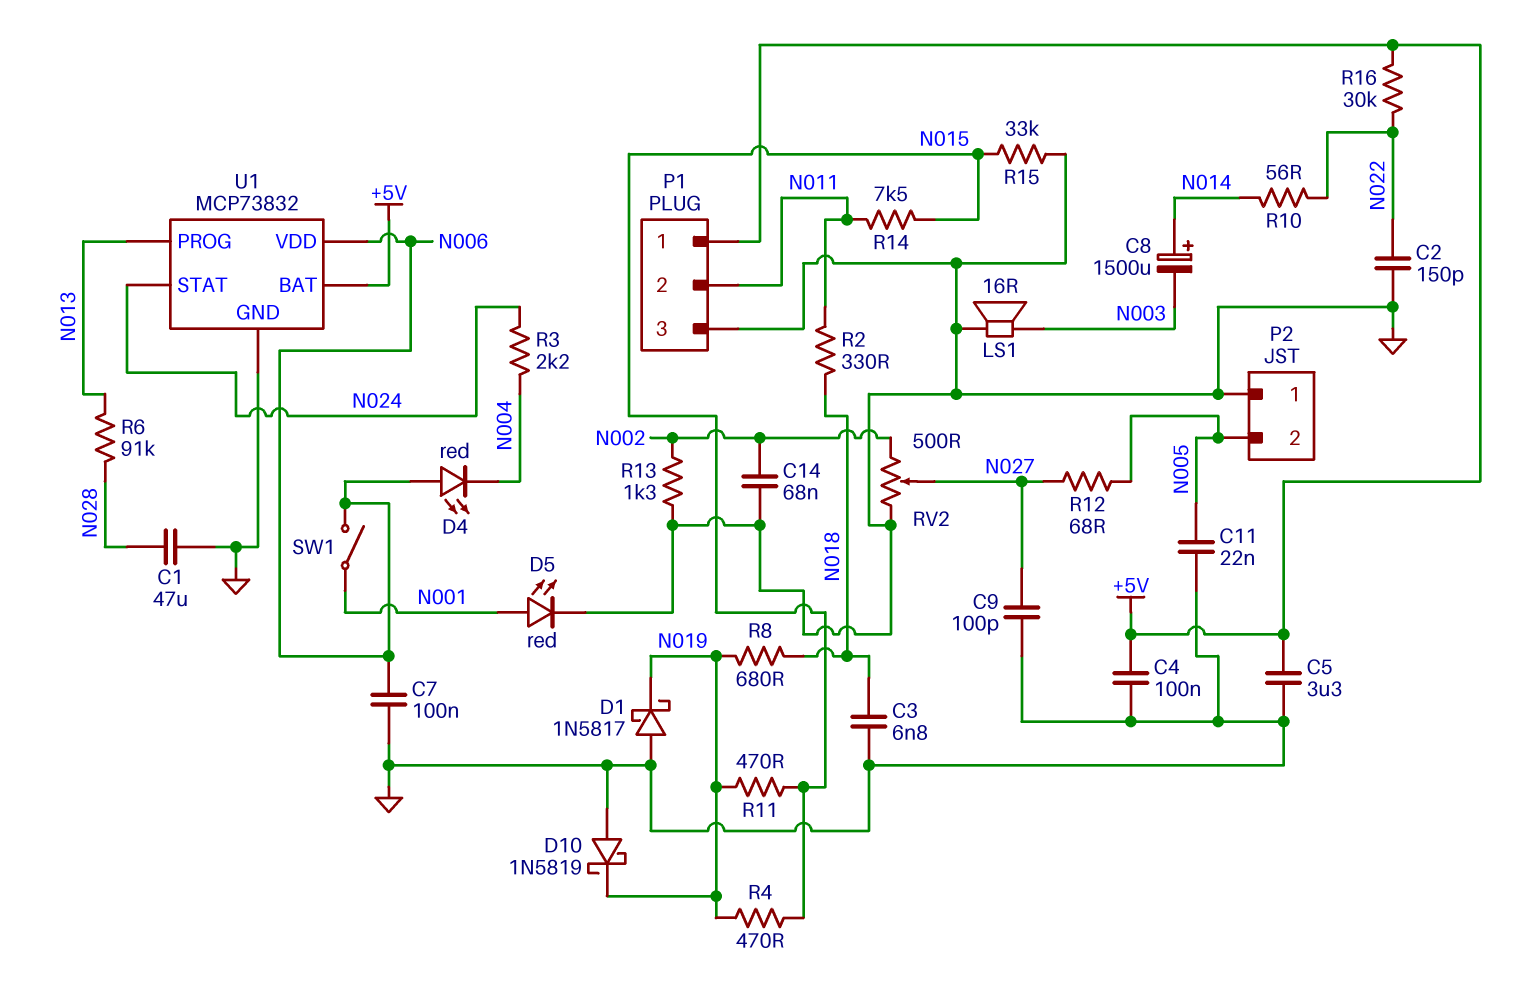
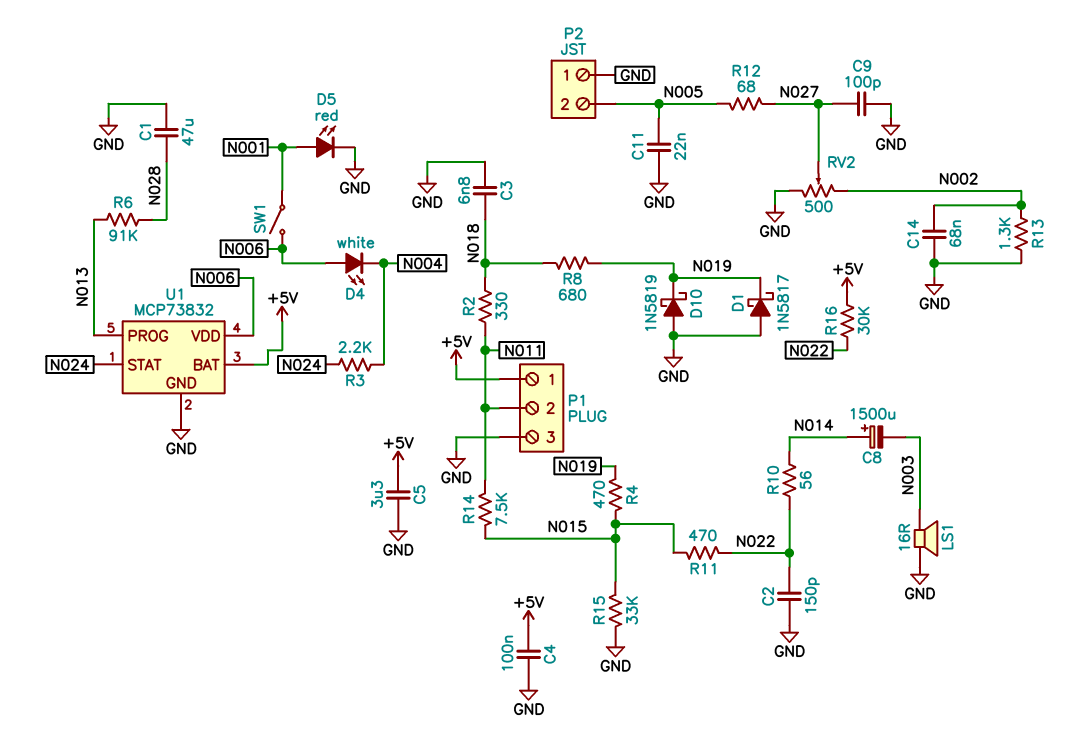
C7: 100nF (GND, N006) -> none
D4: LED red (A N006, K N004) -> LED white (A N006, K N004)
R11: 470 (N015, N019) -> 470 (N015, N022)

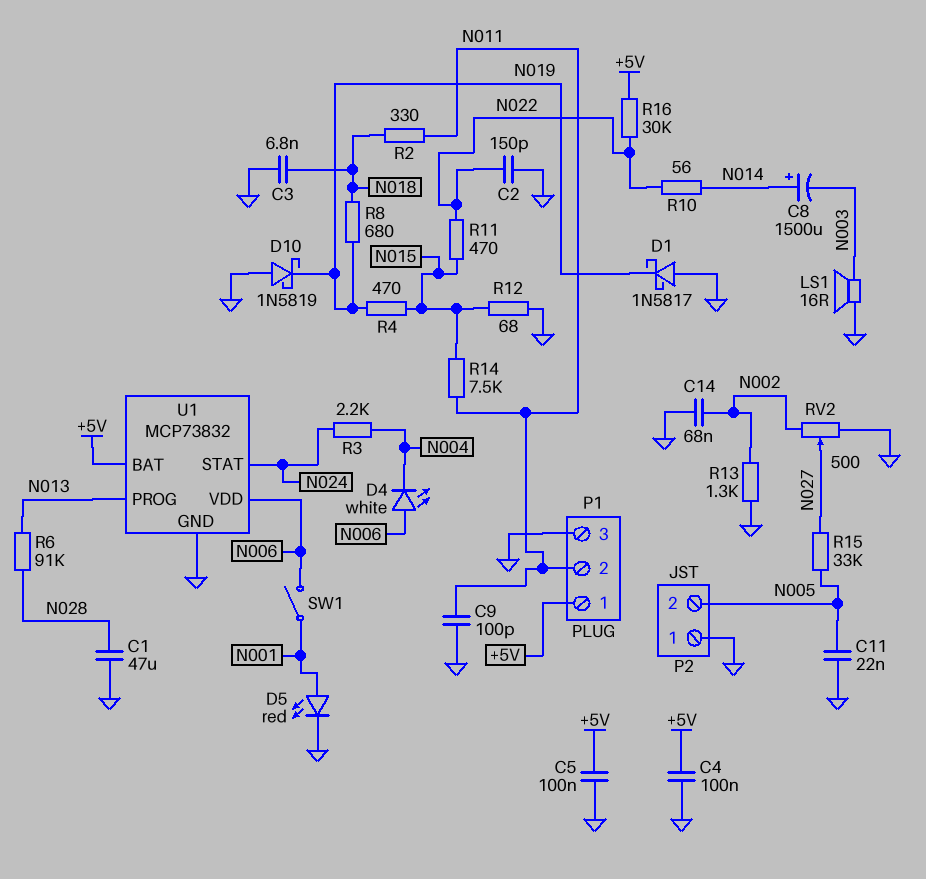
C5: 3.3uF (+5V, GND) -> 100nF (+5V, GND)
C9: 100pF (GND, N027) -> 100pF (GND, N011)
R12: 68 (N005, N027) -> 68 (GND, N015)
R15: 33k (GND, N015) -> 33k (N005, N027)

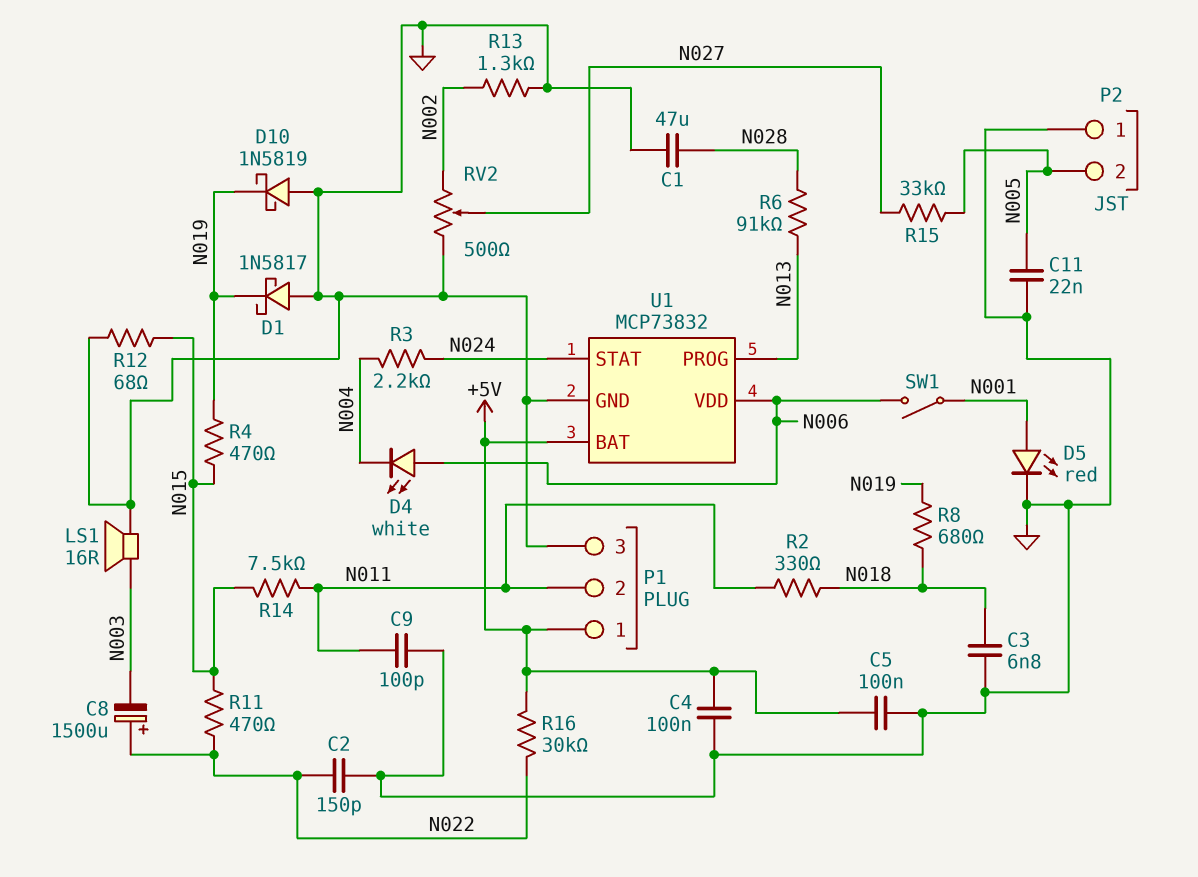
C8: 1500uF (plus N014, minus N003) -> 1500uF (plus N022, minus N003)
C14: 68nF (GND, N002) -> none
R10: 56 (N014, N022) -> none

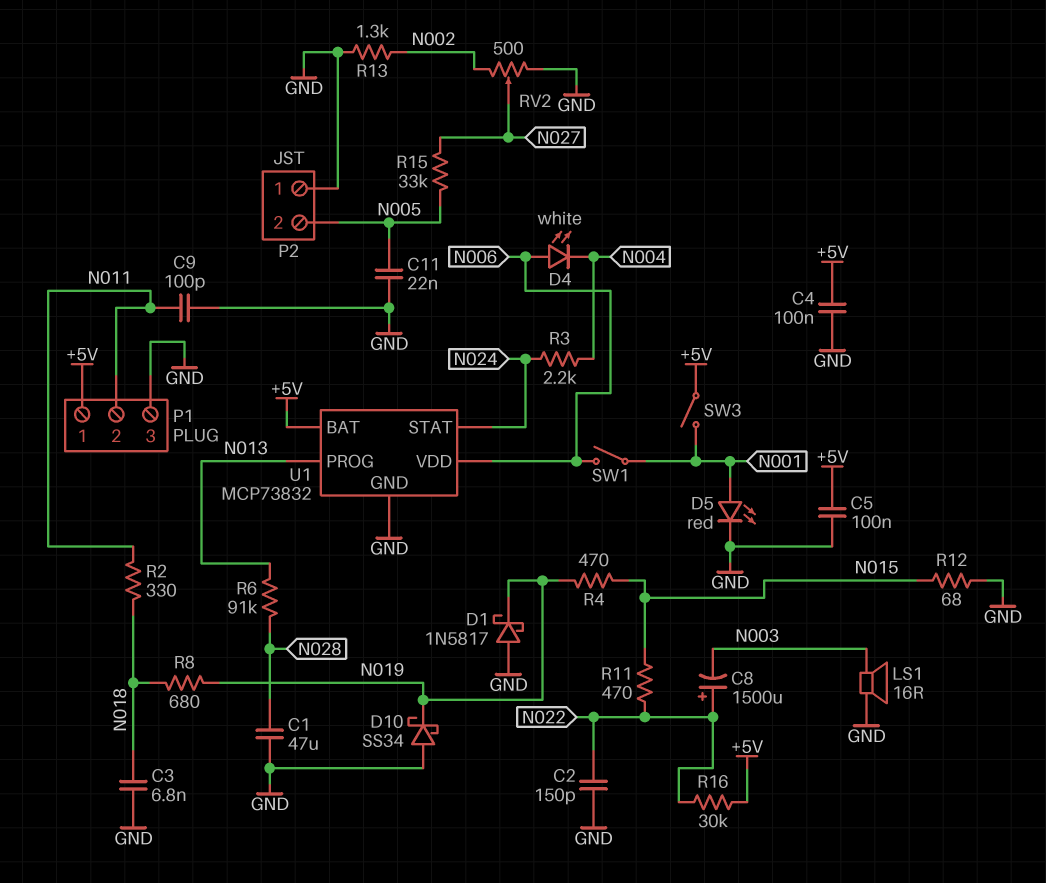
D10: schottky 1N5819 (A GND, K N019) -> schottky SS34 (A GND, K N019)
R14: 7.5k (N011, N015) -> none
SW3: none -> switch (+5V, N001)

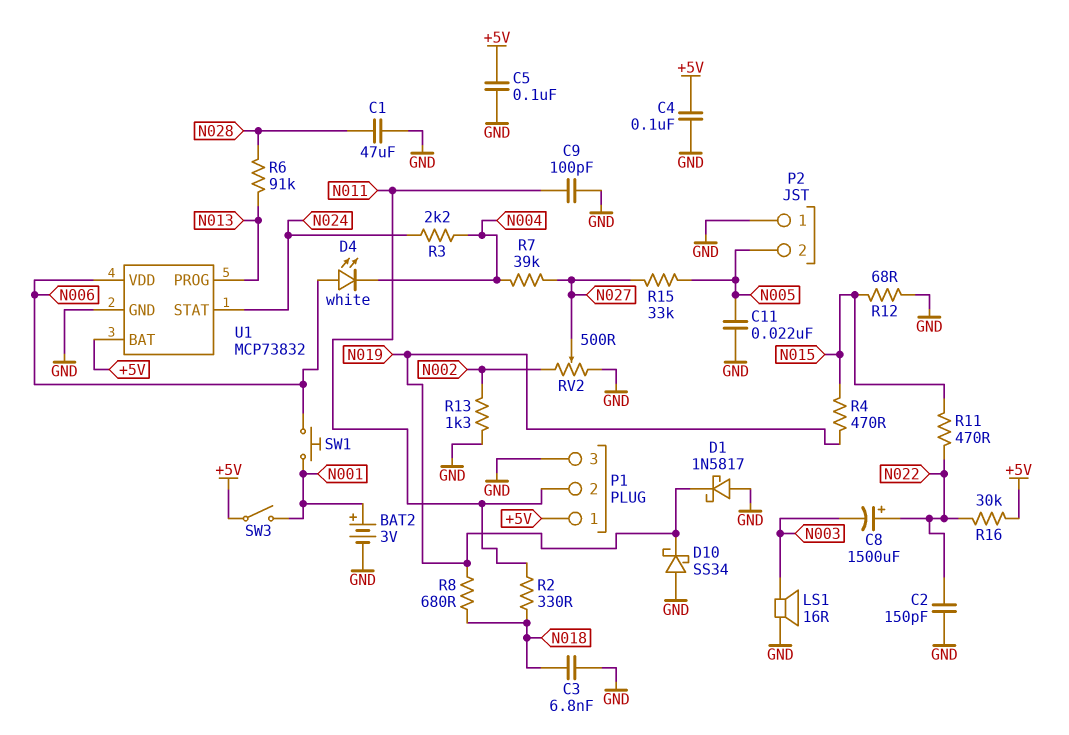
BAT2: none -> 3V (plus N001, minus GND)
D5: LED red (A N001, K GND) -> none
R7: none -> 39k (N004, N027)
SW1: switch (N001, N006) -> button (N001, N006)

